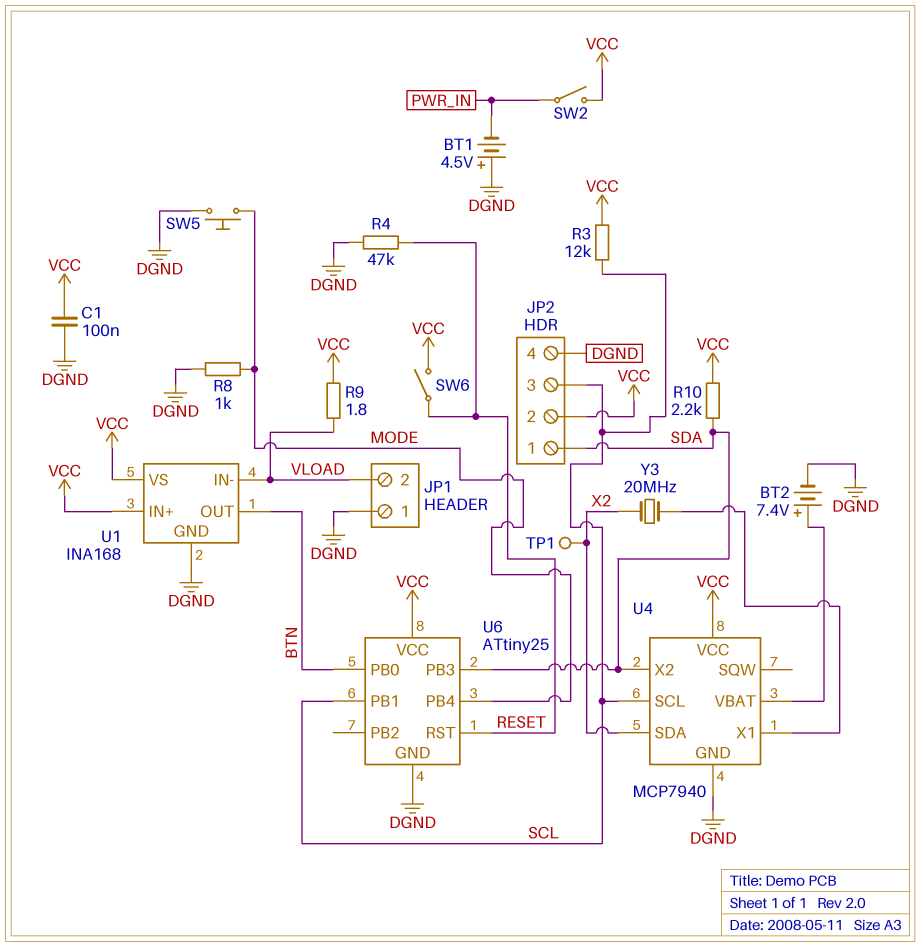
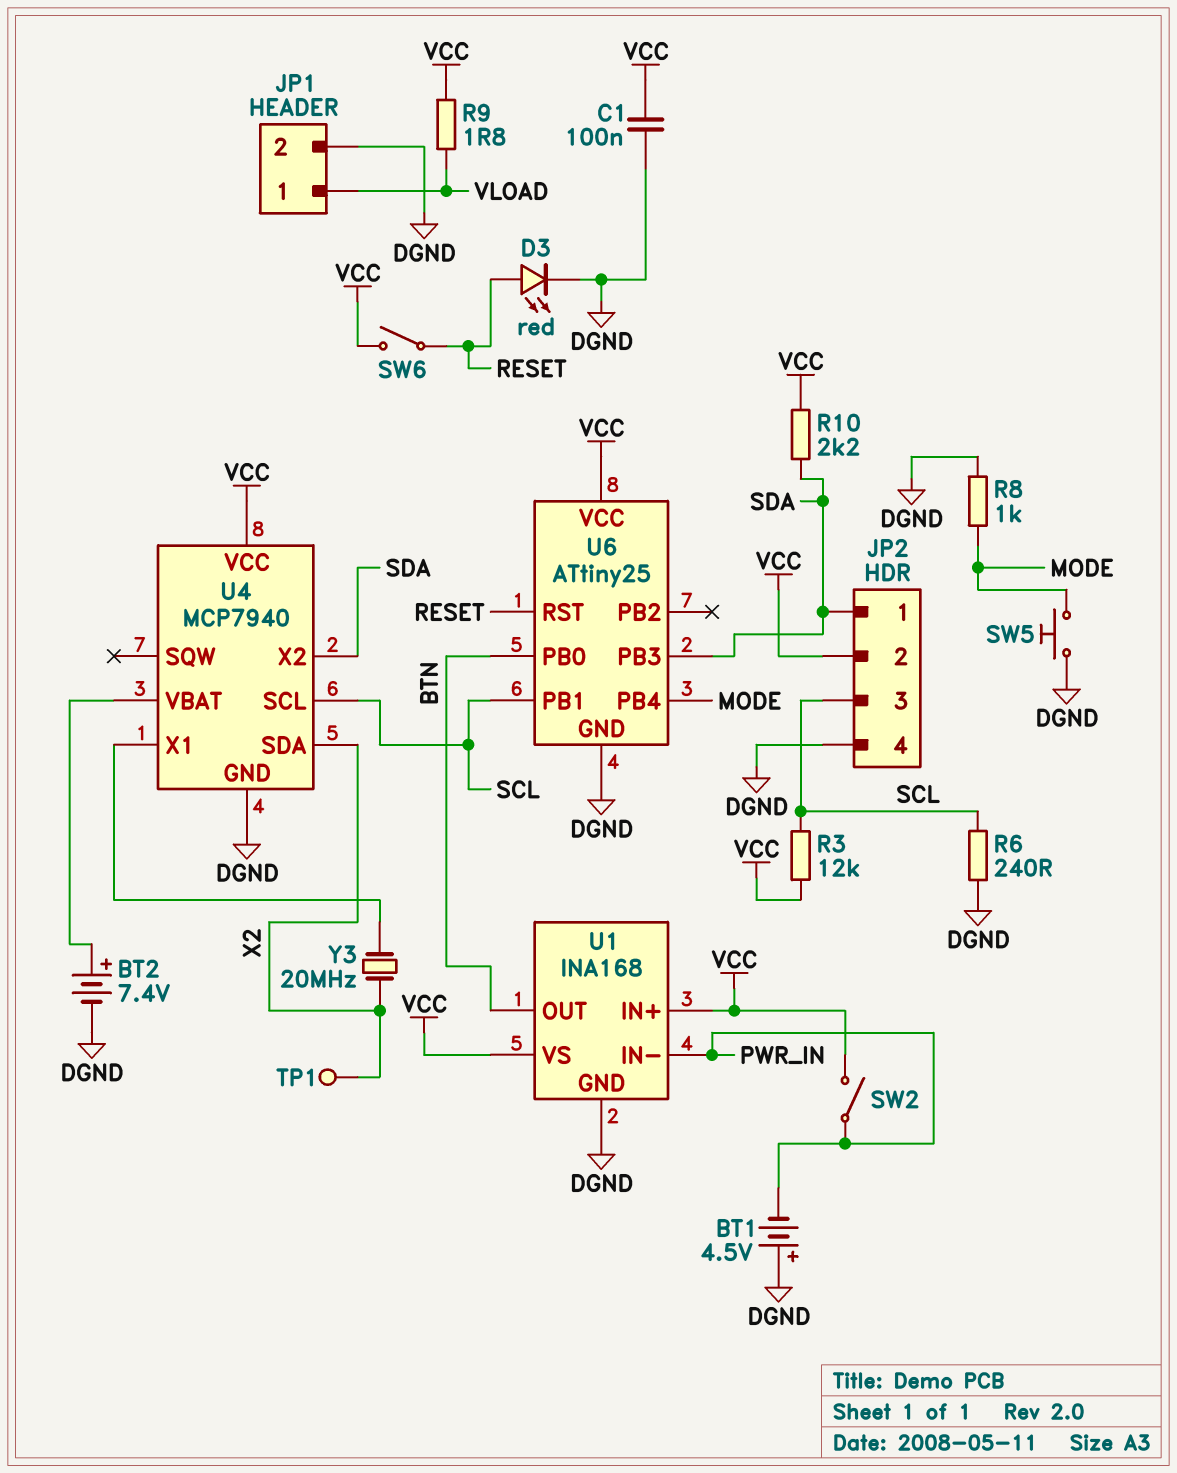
D3: none -> LED red (A RESET, K DGND)
JP1 pin 1: DGND -> VLOAD
JP1 pin 2: VLOAD -> DGND
R4: 47k (DGND, RESET) -> none
R6: none -> 240 (DGND, SCL)
U1 pin IN-: VLOAD -> PWR_IN

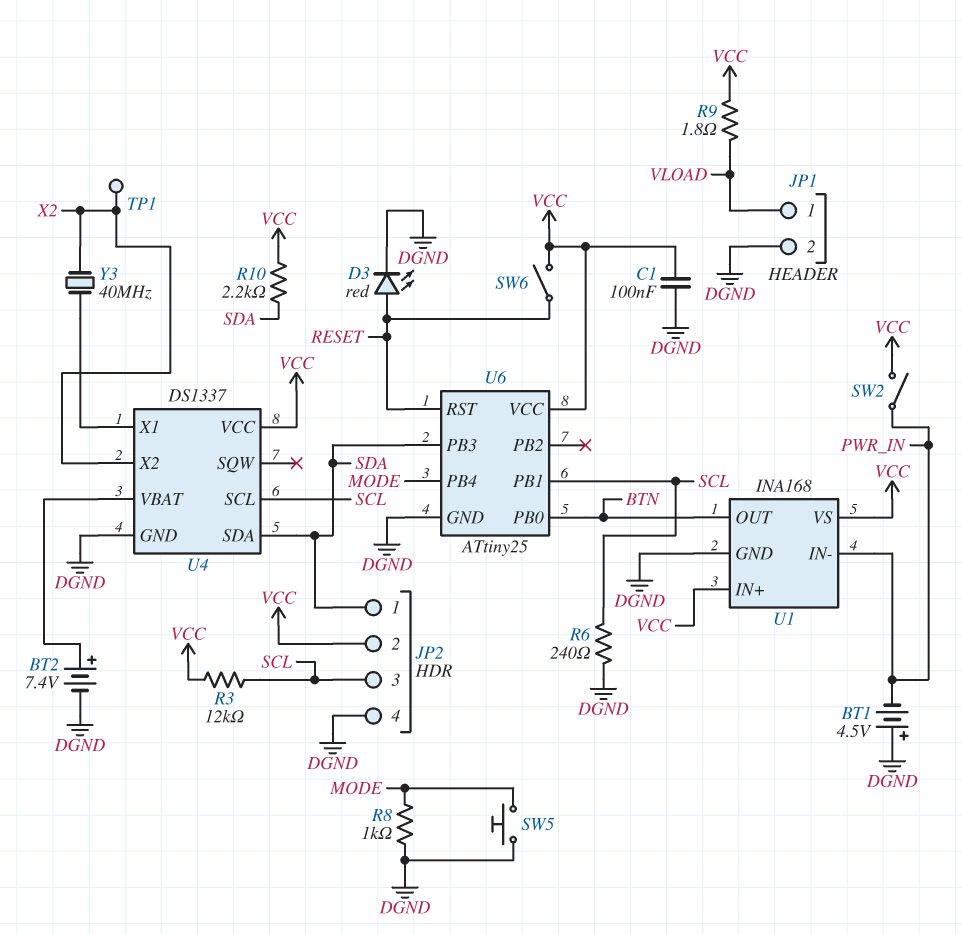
U4: MCP7940 -> DS1337
U4 pin SDA: X2 -> SDA
U4 pin X2: SDA -> X2
Y3: 20MHz (U4/X1, X2) -> 40MHz (U4/X1, X2)

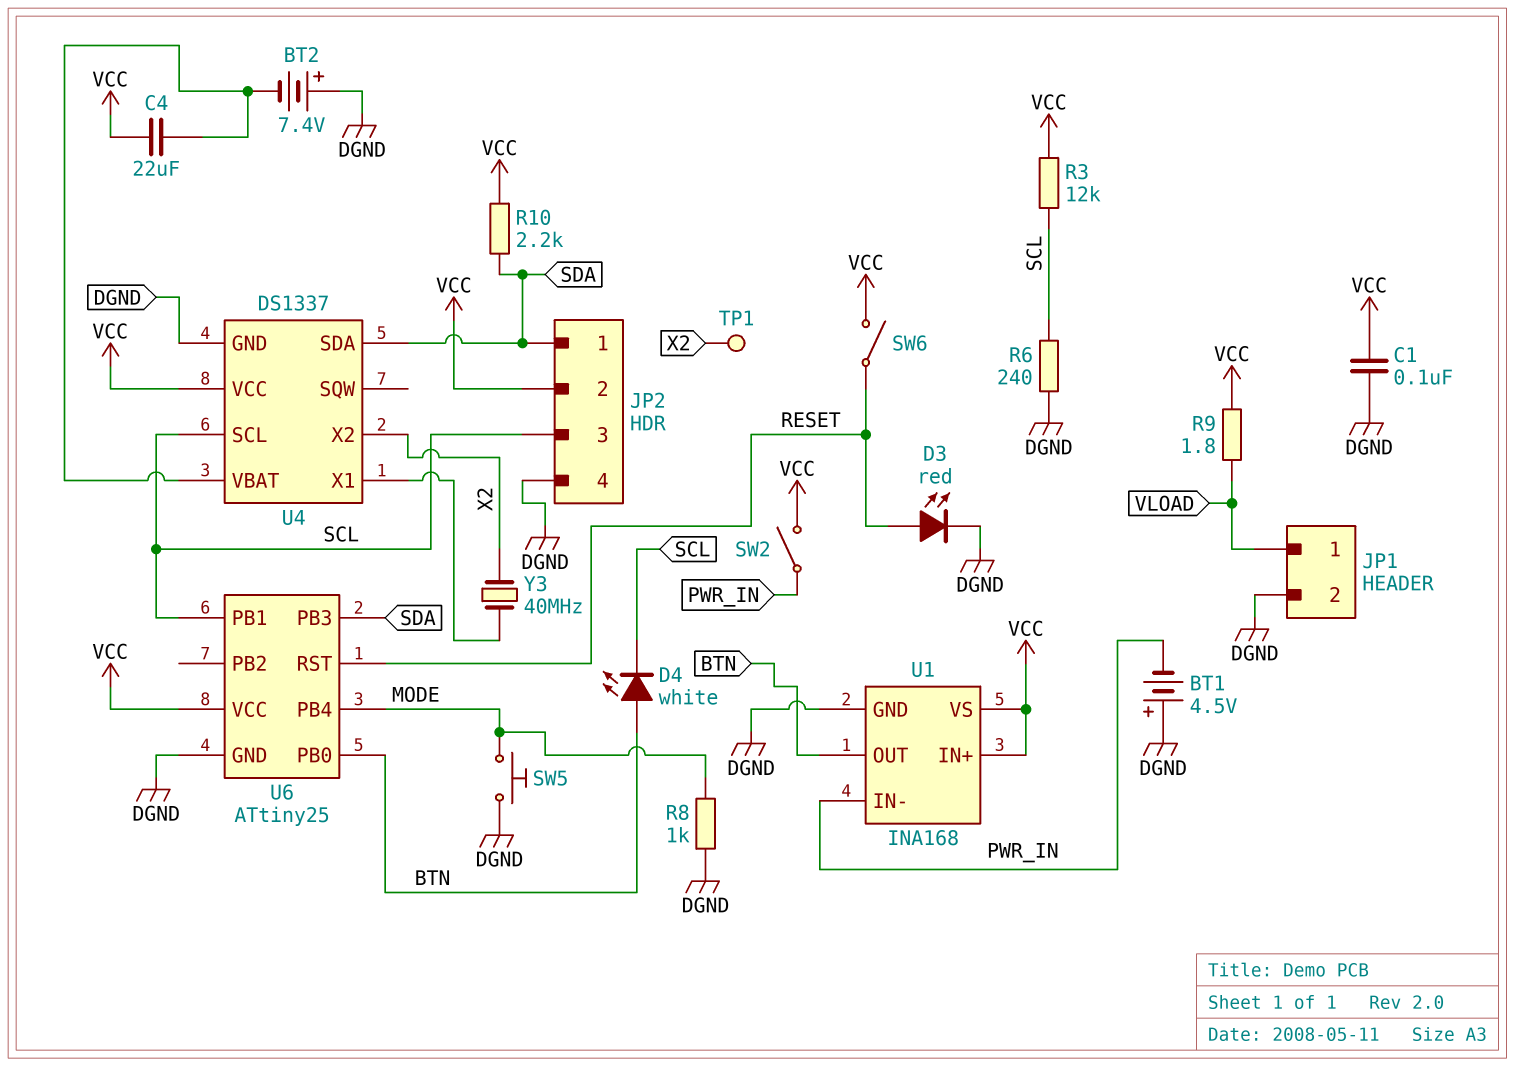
BT2: 7.4V (plus U4/VBAT, minus DGND) -> 7.4V (plus DGND, minus U4/VBAT)
C4: none -> 22uF (U4/VBAT, VCC)
D4: none -> LED white (A BTN, K SCL)

